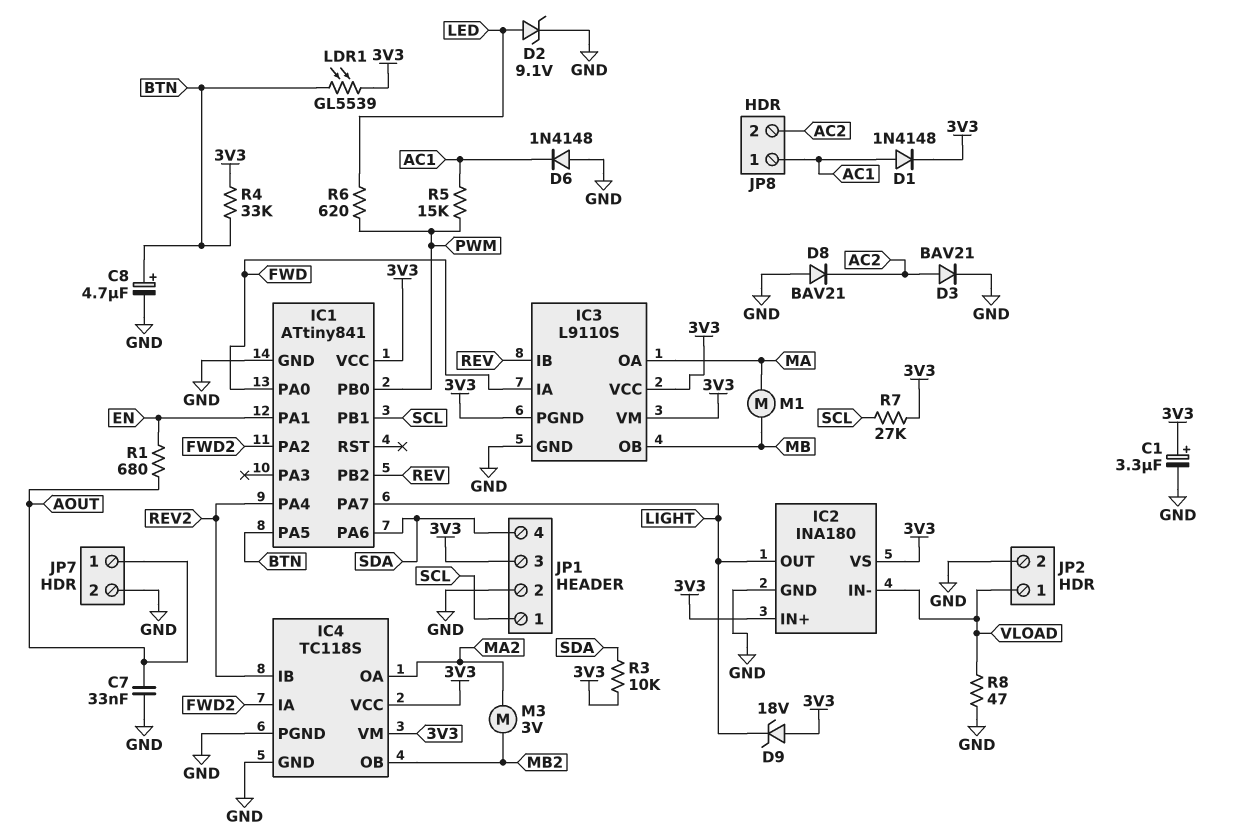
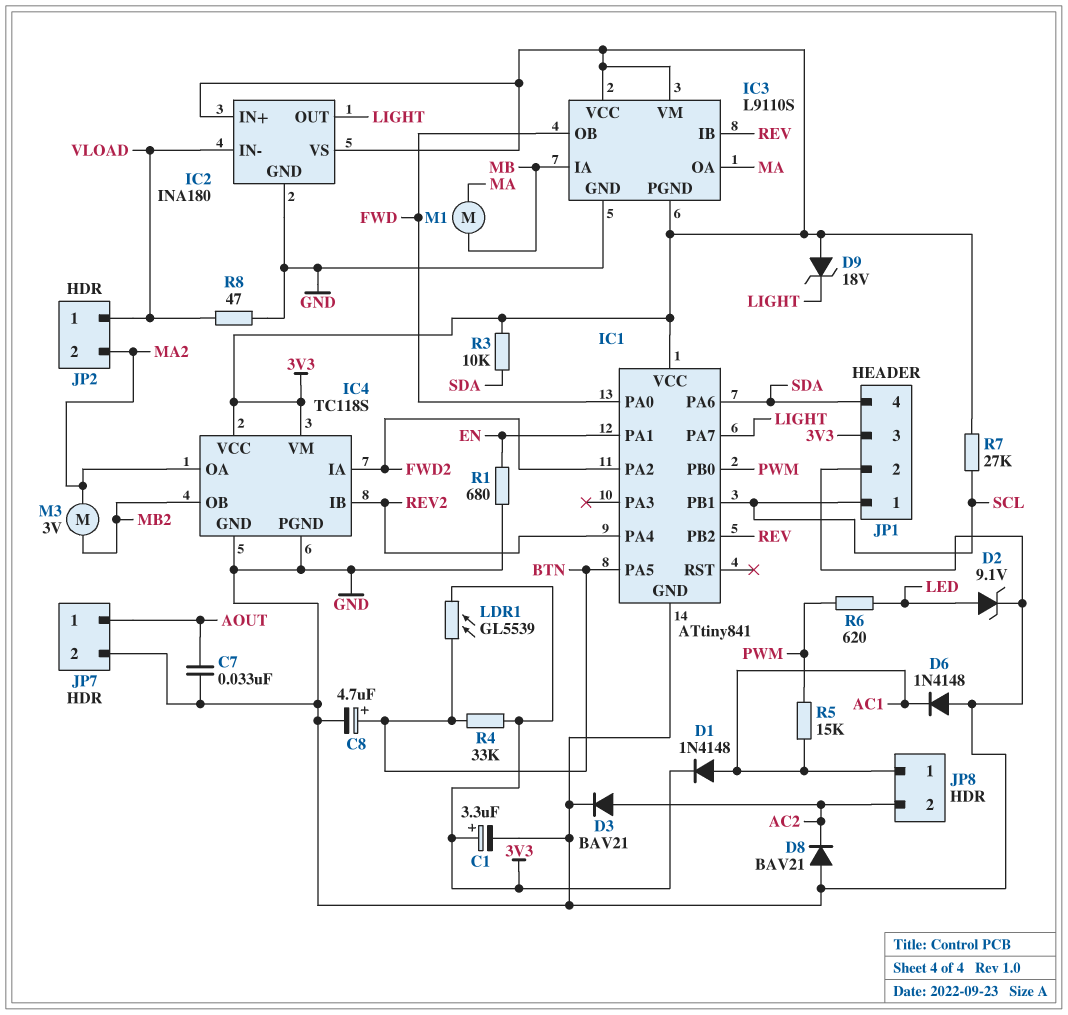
IC3 pin IA: FWD -> MB
IC3 pin OB: MB -> FWD
JP2 pin 2: GND -> MA2
R1: 680 (AOUT, EN) -> 680 (EN, GND)

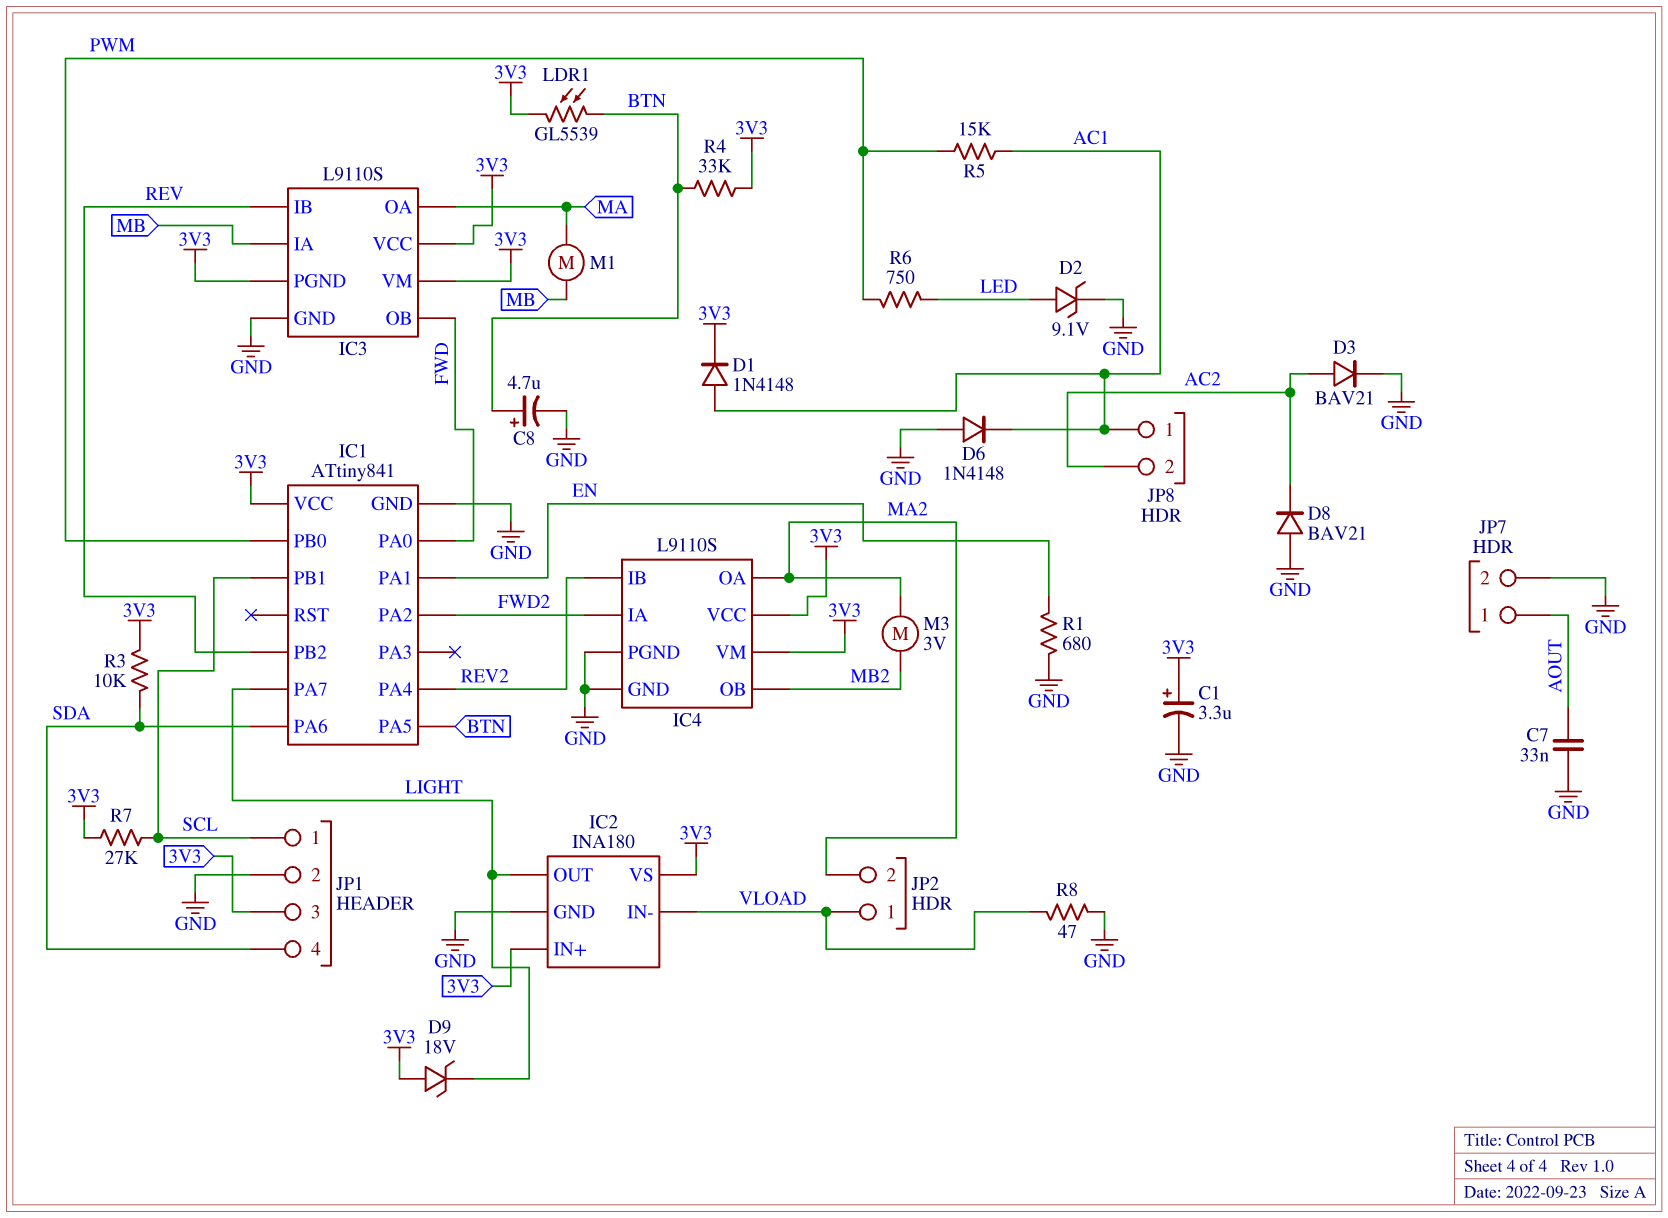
IC4: TC118S -> L9110S
R6: 620 (LED, PWM) -> 750 (LED, PWM)

